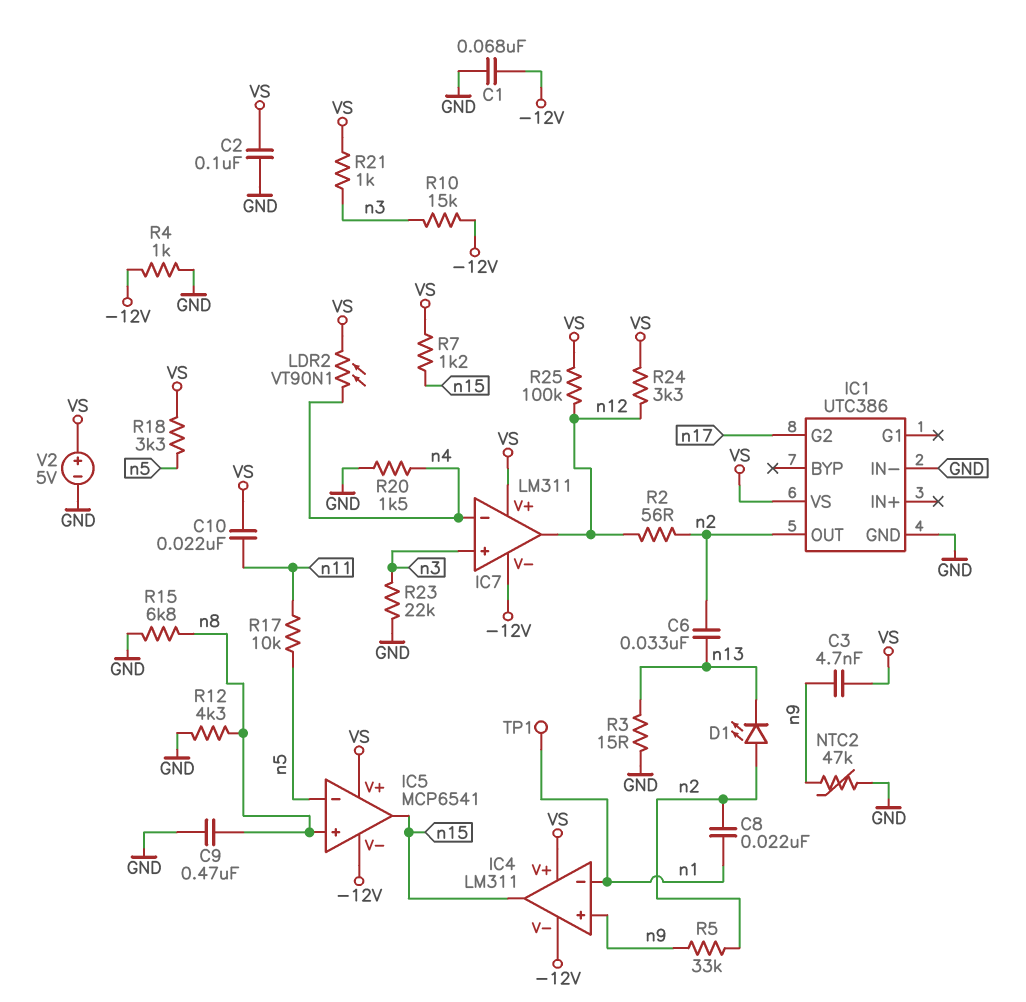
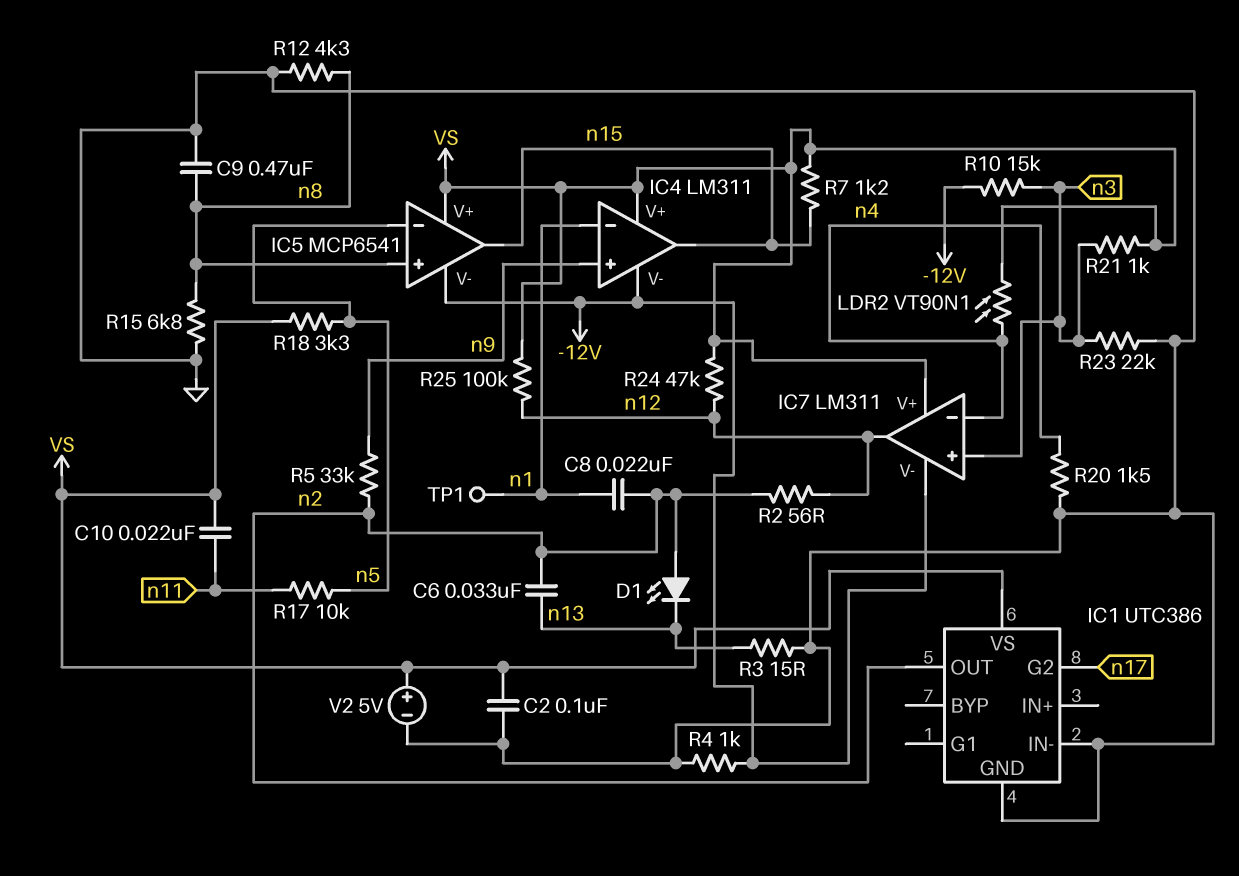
C1: 68nF (-12V, GND) -> none
C3: 4.7nF (VS, n9) -> none
NTC2: 47k (GND, n9) -> none
R24: 3.3k (VS, n12) -> 47k (VS, n12)

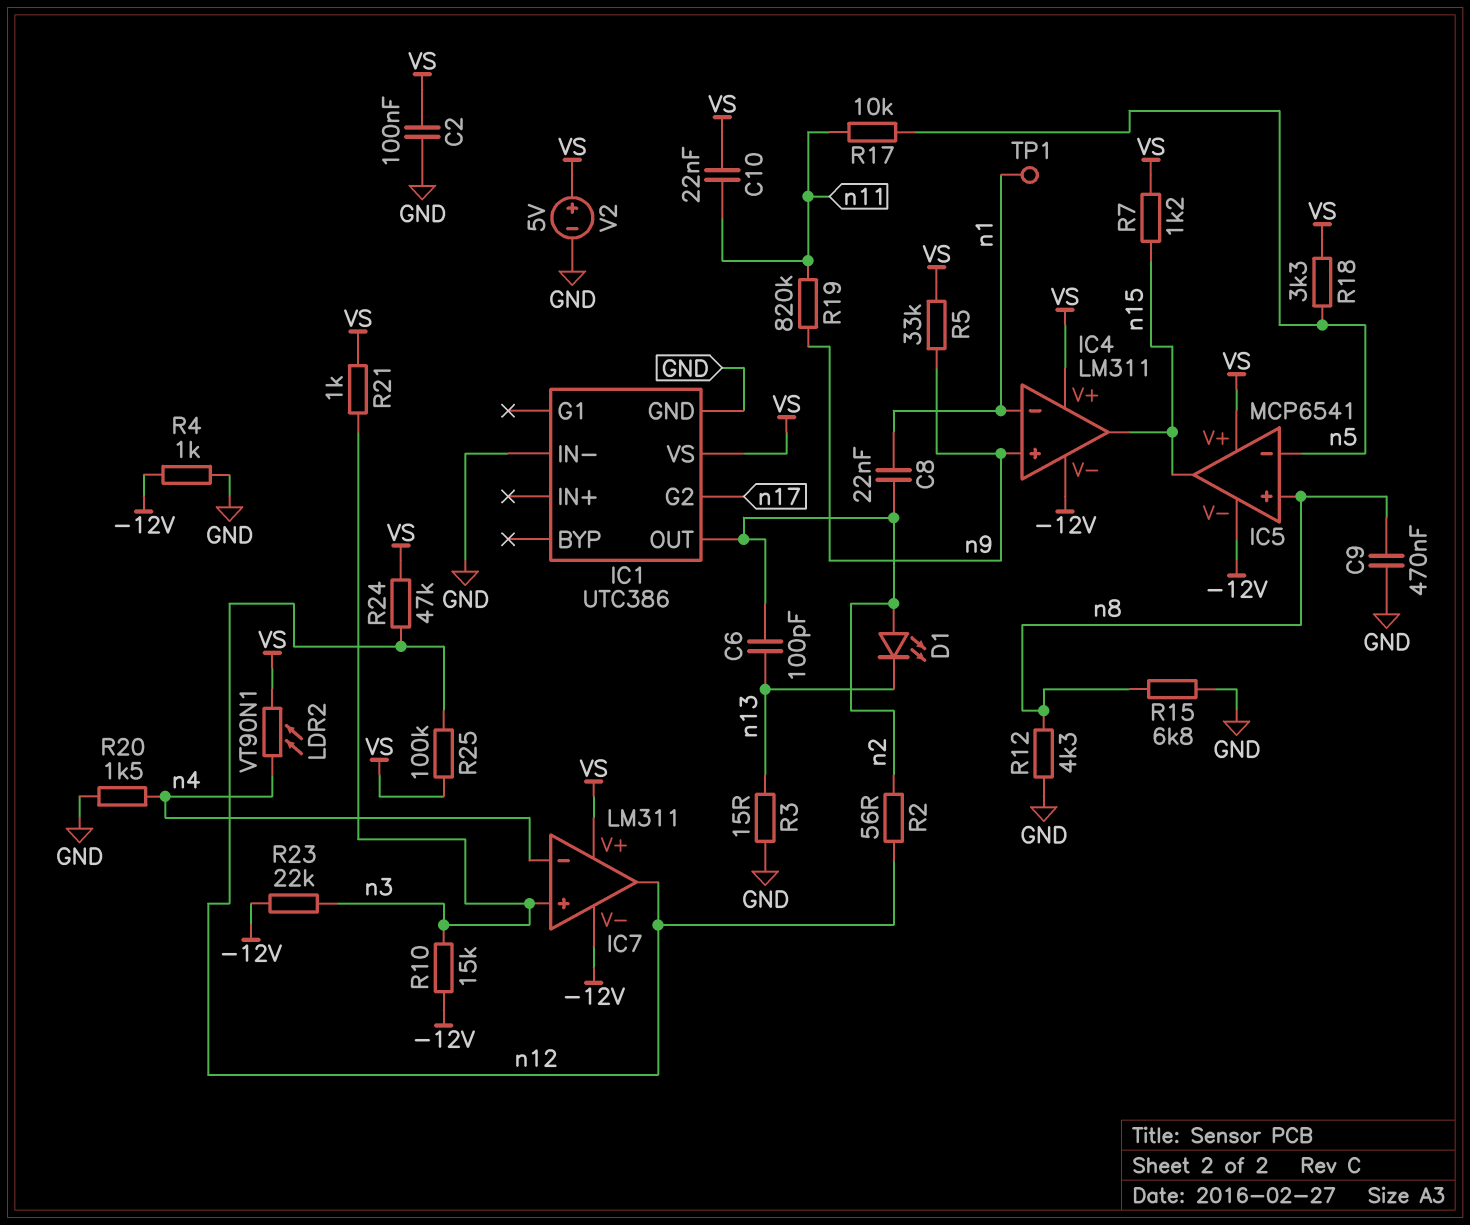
C6: 33nF (n2, n13) -> 100pF (n2, n13)
R5: 33k (n2, n9) -> 33k (VS, n9)
R19: none -> 820k (n9, n11)
R23: 22k (GND, n3) -> 22k (-12V, n3)

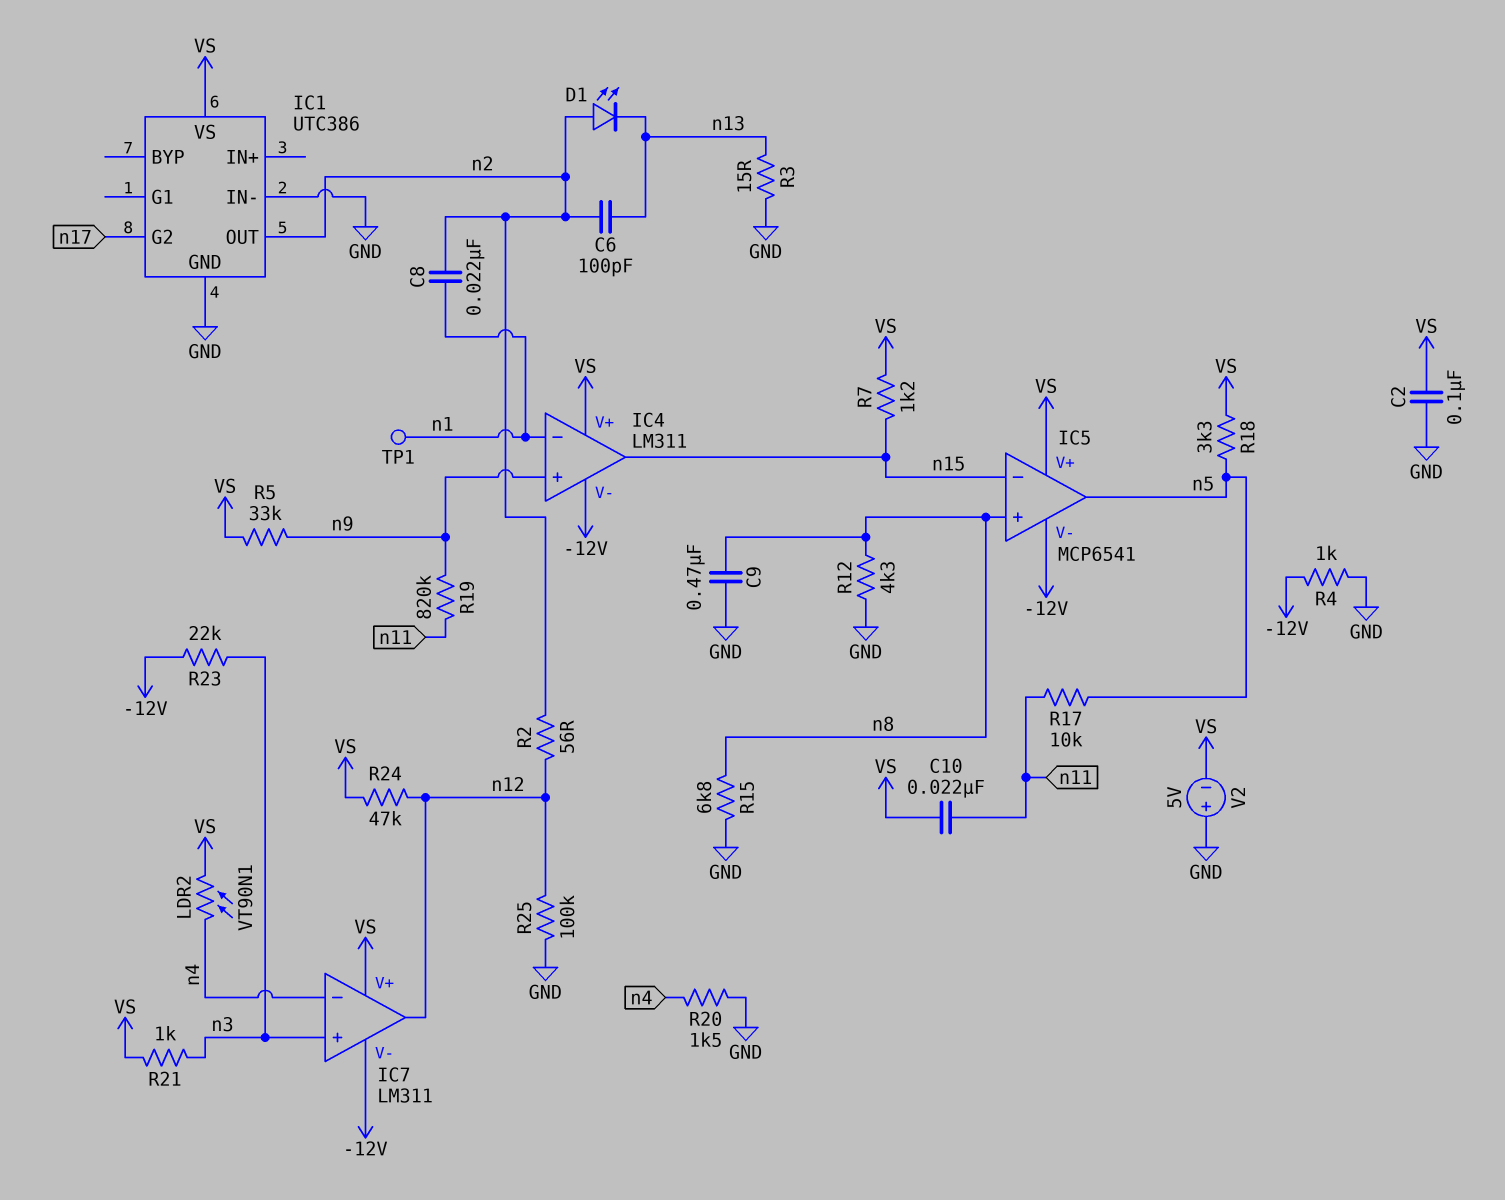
IC5 pin in-: n5 -> n15
IC5 pin out: n15 -> n5
R10: 15k (-12V, n3) -> none
R25: 100k (VS, n12) -> 100k (GND, n12)
V2: 5V (plus VS, minus GND) -> 5V (plus GND, minus VS)

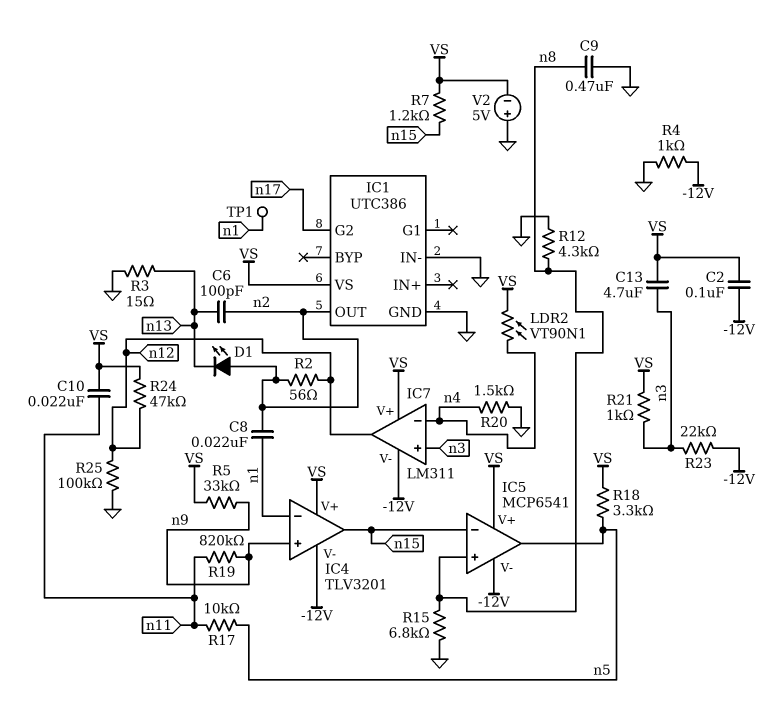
C2: 100nF (GND, VS) -> 100nF (-12V, VS)
C13: none -> 4.7uF (VS, n3)
IC4: LM311 -> TLV3201

